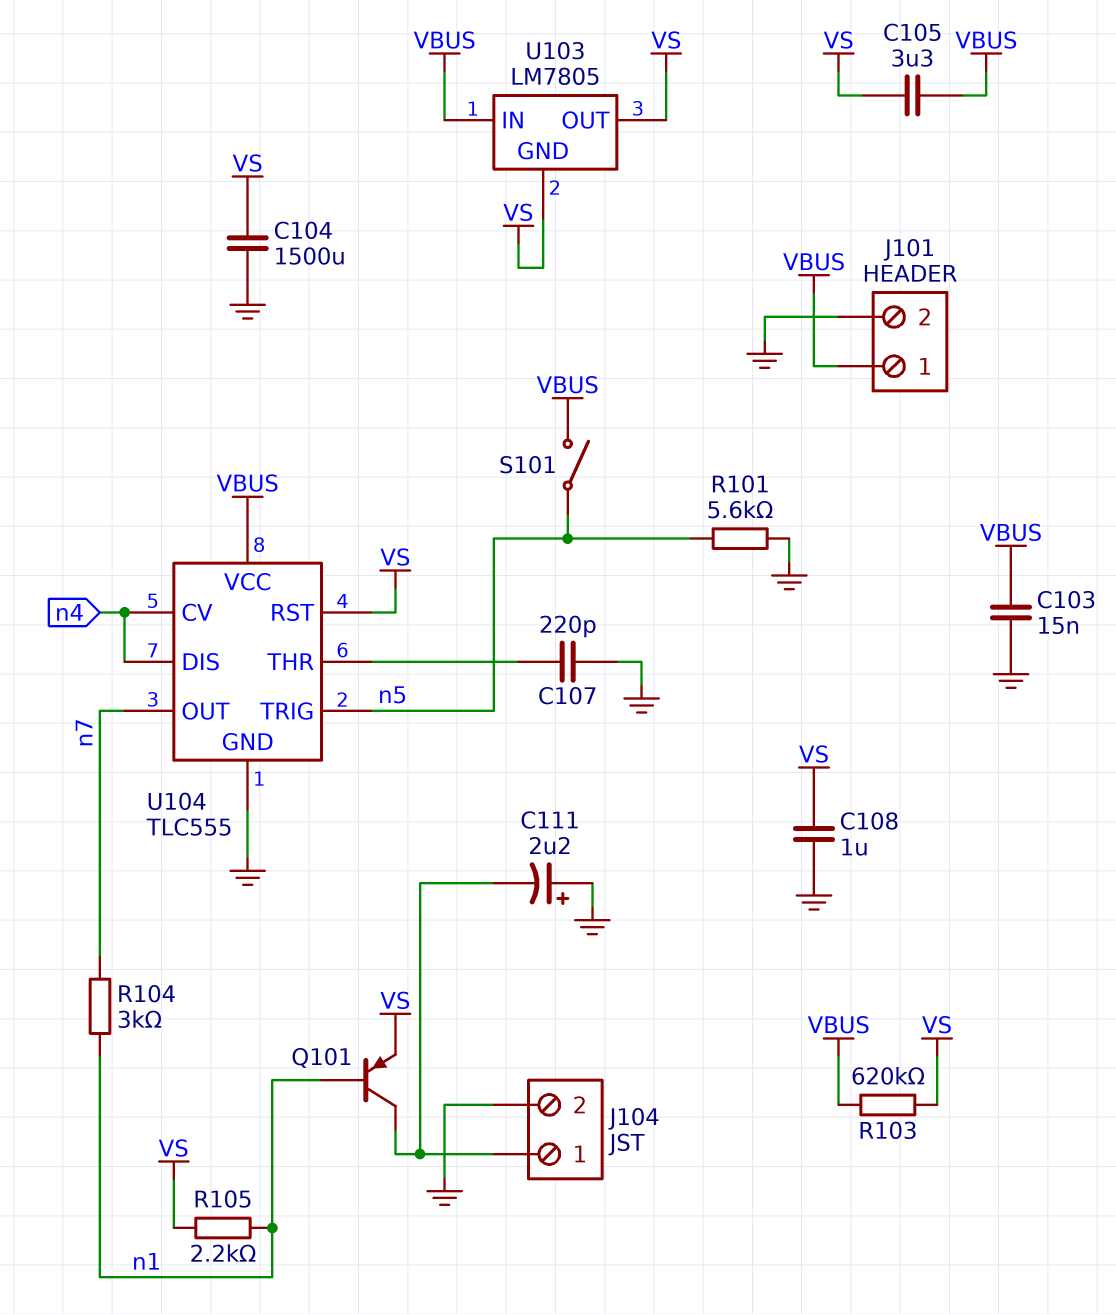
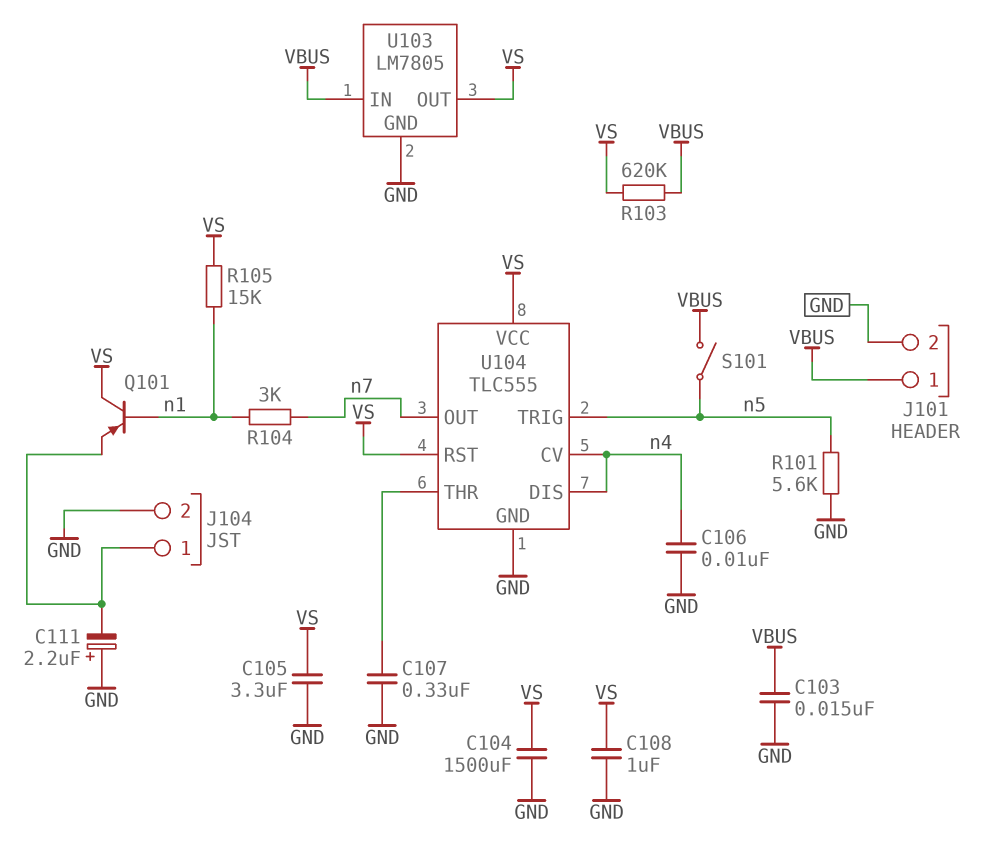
C105: 3.3uF (VBUS, VS) -> 3.3uF (GND, VS)
C106: none -> 10nF (GND, n4)
C107: 220pF (GND, U104/THR) -> 330nF (GND, U104/THR)
Q101: PNP (B n1, C J104/1, E VS) -> PNP (B n1, C VS, E J104/1)
R105: 2.2k (VS, n1) -> 15k (VS, n1)
U103 pin GND: VS -> GND
U104 pin VCC: VBUS -> VS

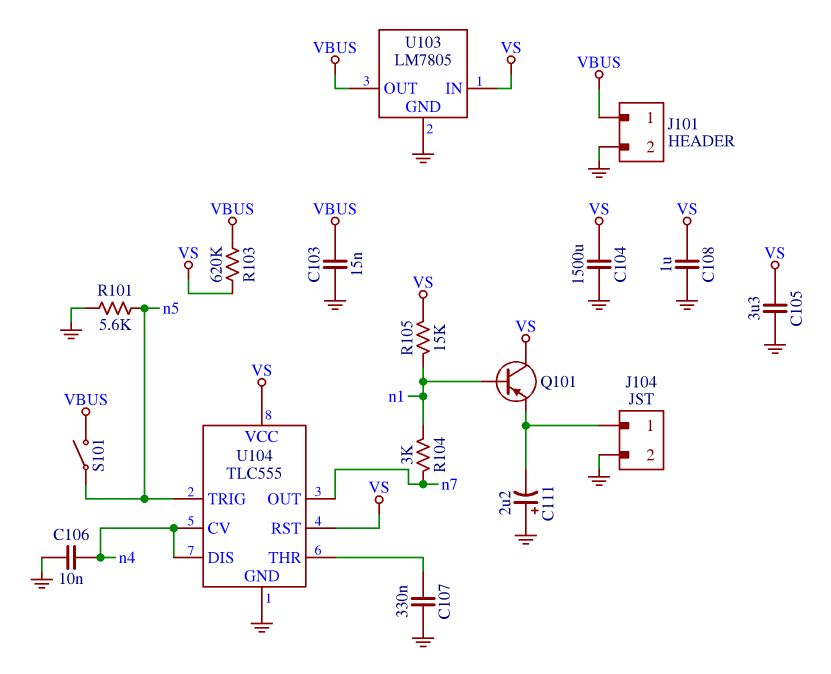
U103 pin IN: VBUS -> VS
U103 pin OUT: VS -> VBUS

